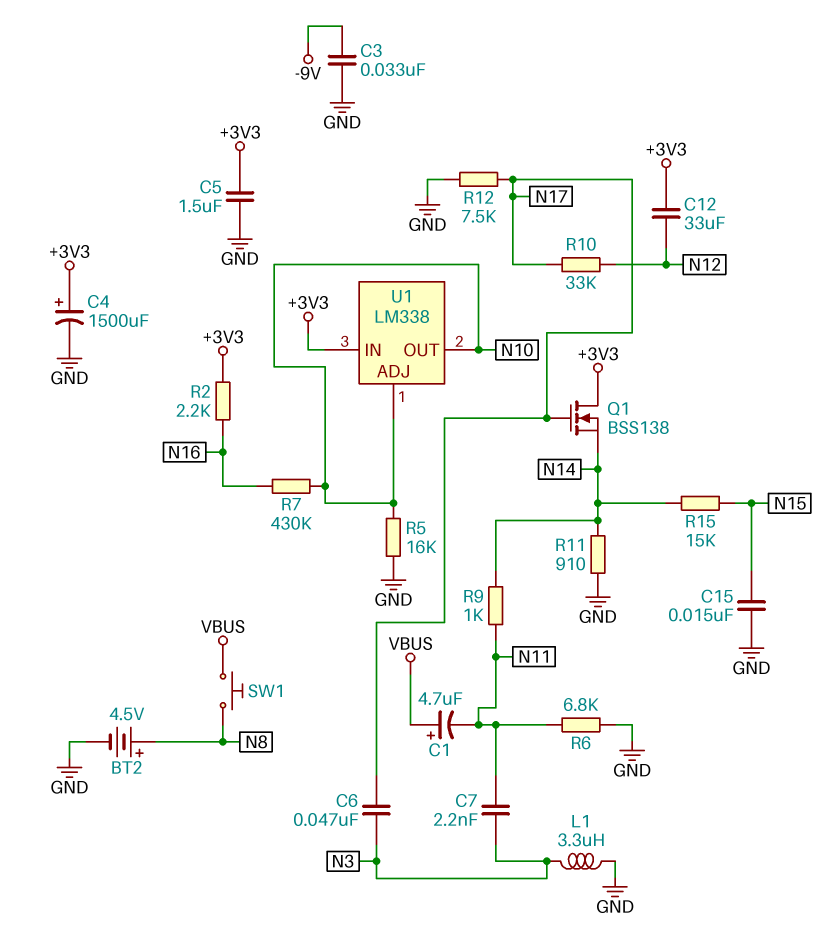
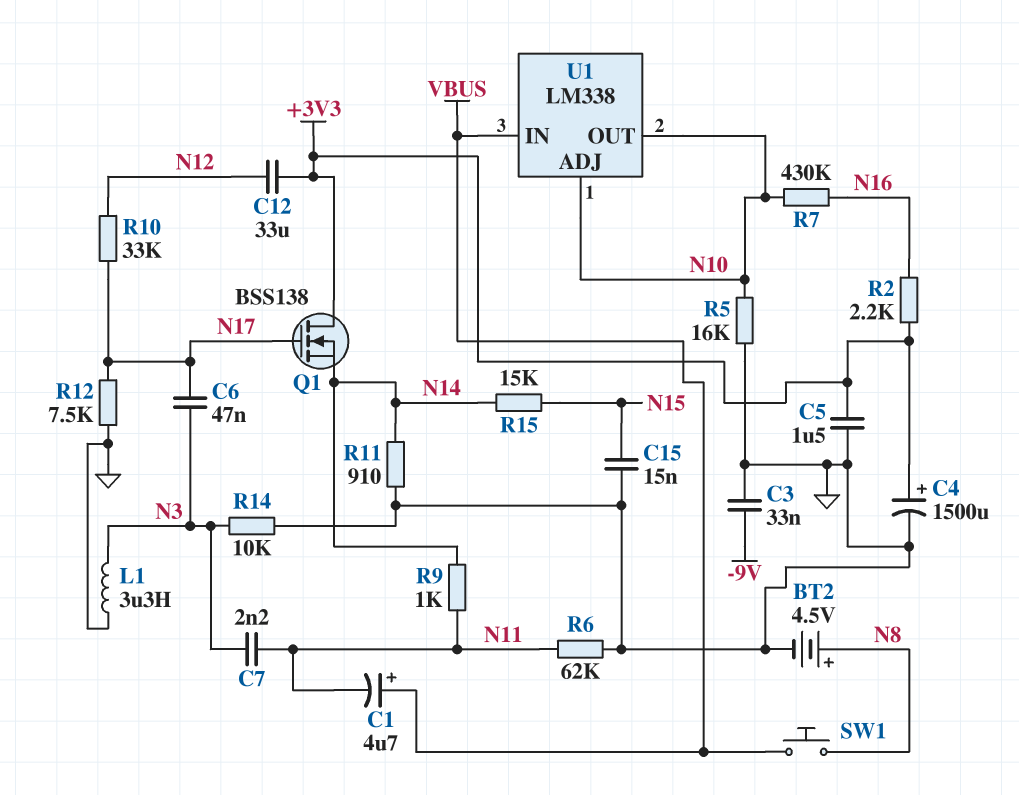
R6: 6.8k (GND, N11) -> 62k (GND, N11)
R14: none -> 10k (GND, N3)
U1 pin IN: +3V3 -> VBUS

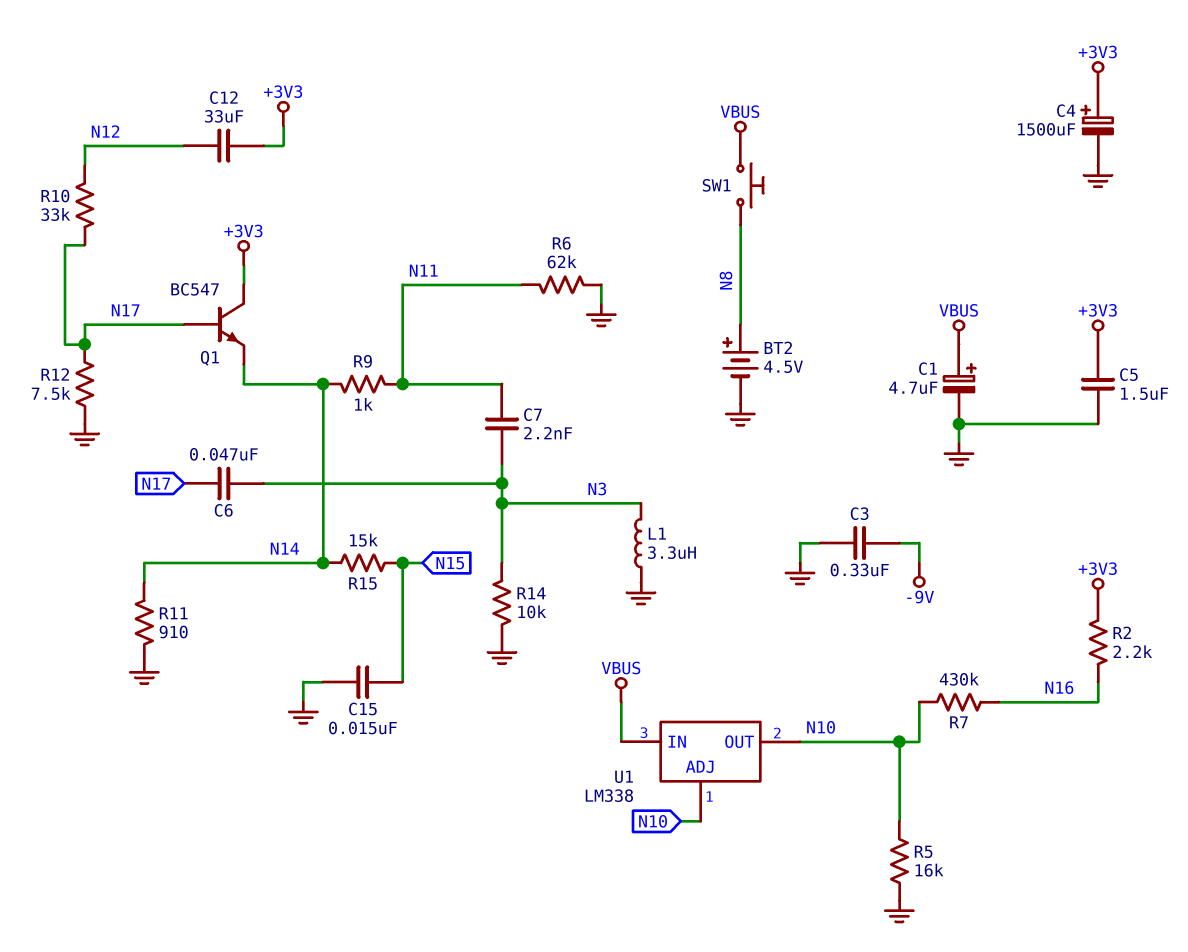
C1: 4.7uF (plus VBUS, minus N11) -> 4.7uF (plus VBUS, minus GND)
C3: 33nF (-9V, GND) -> 330nF (-9V, GND)
Q1: NMOS BSS138 (G N17, D +3V3, S N14) -> NPN BC547 (B N17, C +3V3, E N14)

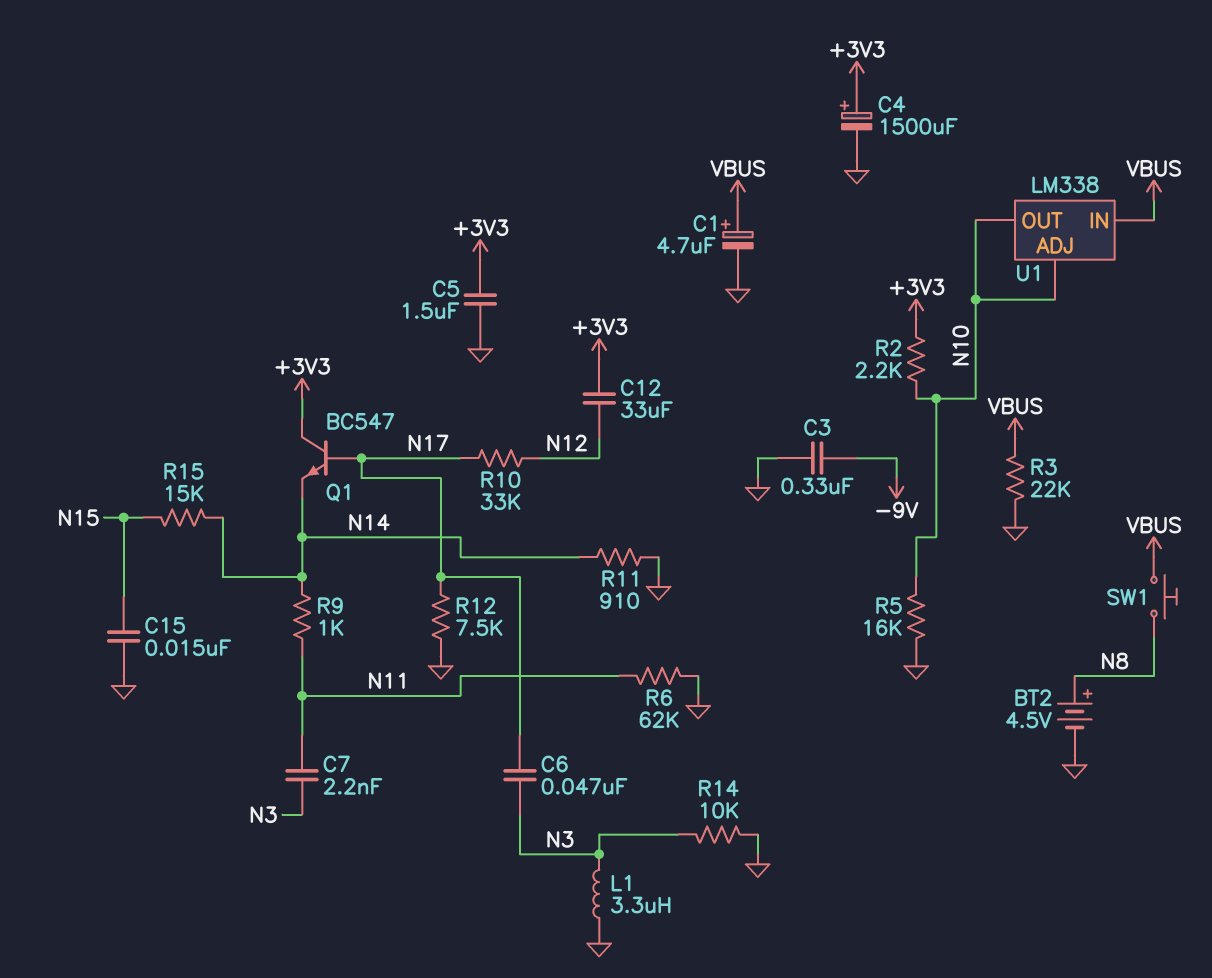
R2: 2.2k (+3V3, N16) -> 2.2k (+3V3, N10)
R3: none -> 22k (GND, VBUS)
R7: 430k (N10, N16) -> none

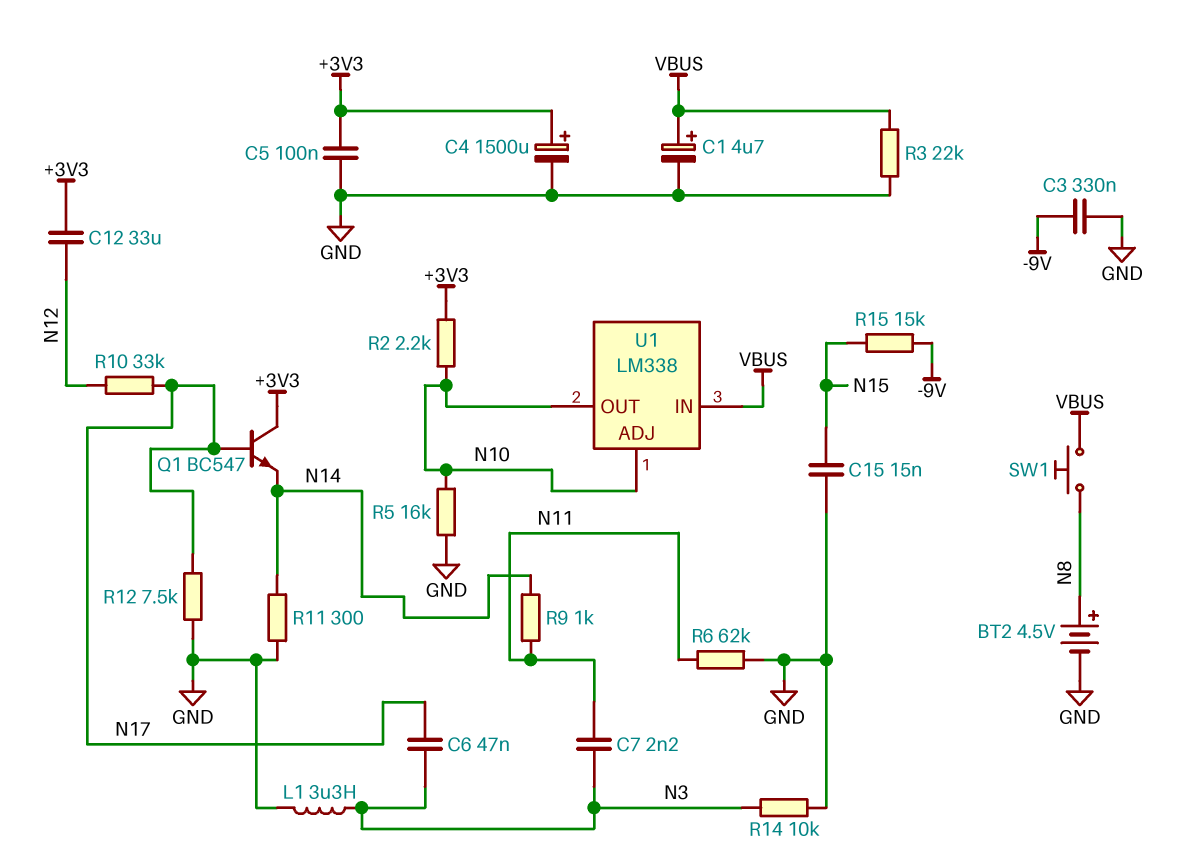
C5: 1.5uF (+3V3, GND) -> 100nF (+3V3, GND)
R11: 910 (GND, N14) -> 300 (GND, N14)
R15: 15k (N14, N15) -> 15k (-9V, N15)

